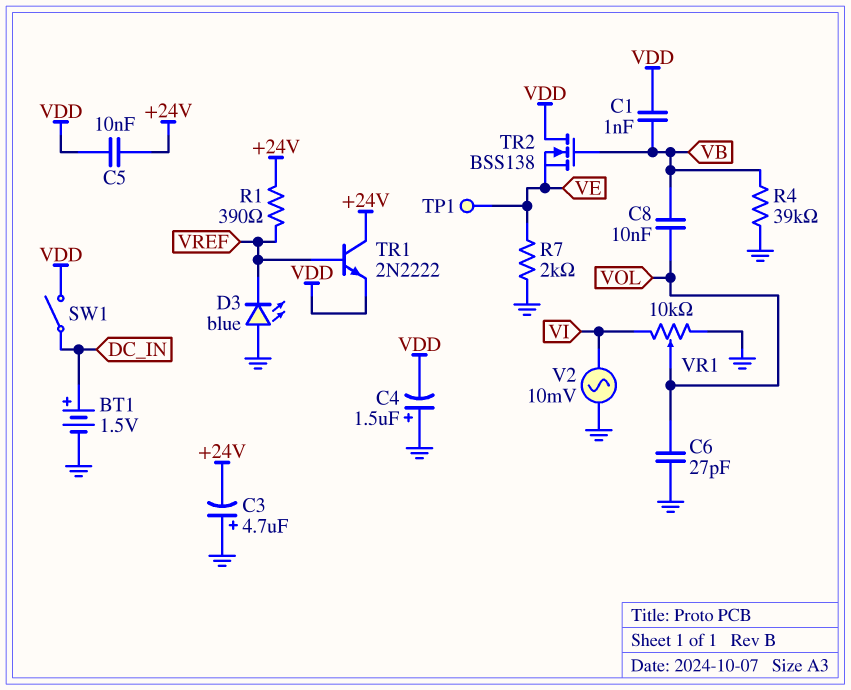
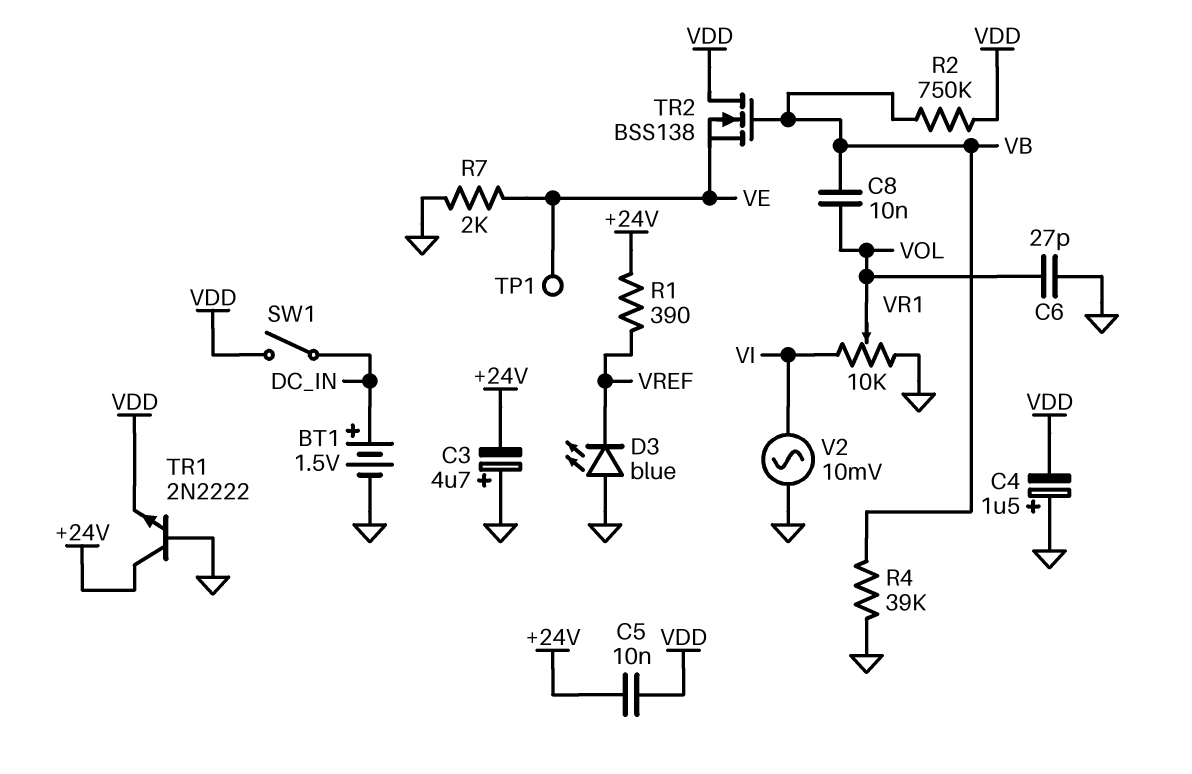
C1: 1nF (VB, VDD) -> none
R2: none -> 750k (VB, VDD)
TR1: NPN 2N2222 (B VREF, C +24V, E VDD) -> NPN 2N2222 (B GND, C +24V, E VDD)

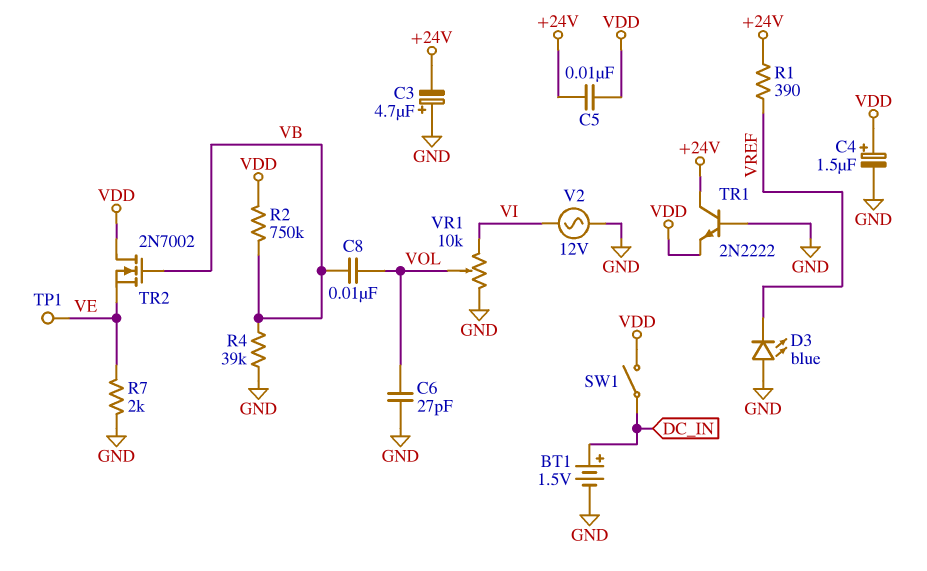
C4: 1.5uF (plus GND, minus VDD) -> 1.5uF (plus VDD, minus GND)
TR2: NMOS BSS138 (G VB, D VDD, S VE) -> NMOS 2N7002 (G VB, D VDD, S VE)
V2: AC 10mV (GND, VI) -> AC 12V (GND, VI)

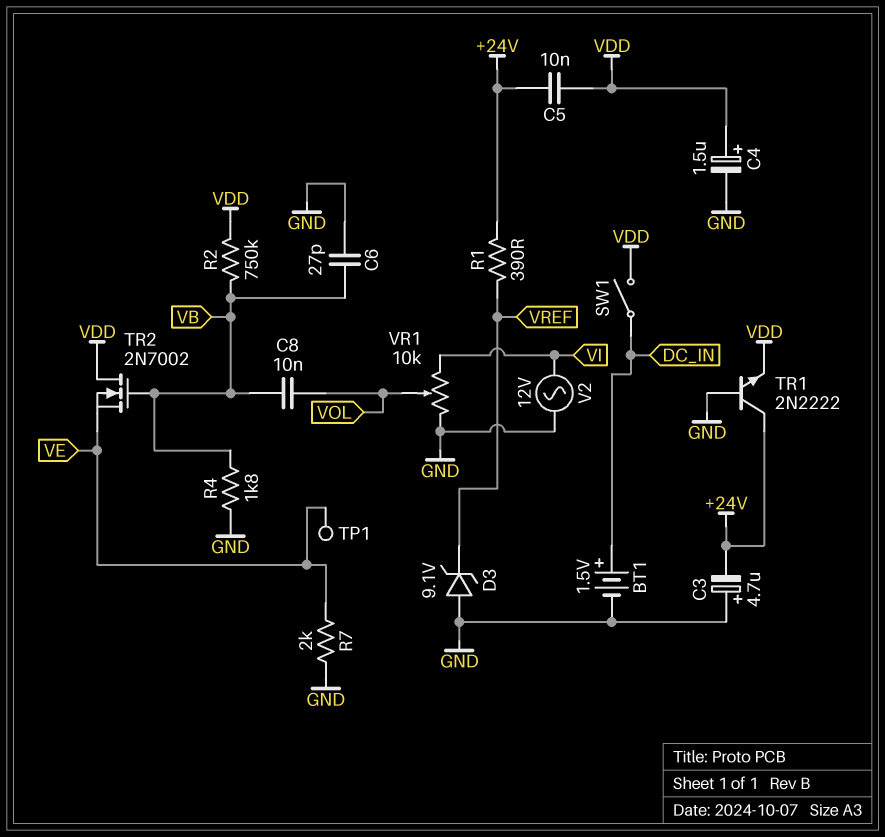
C6: 27pF (GND, VOL) -> 27pF (GND, VB)
D3: LED blue (A GND, K VREF) -> zener 9.1V (A GND, K VREF)
R4: 39k (GND, VB) -> 1.8k (GND, VB)

